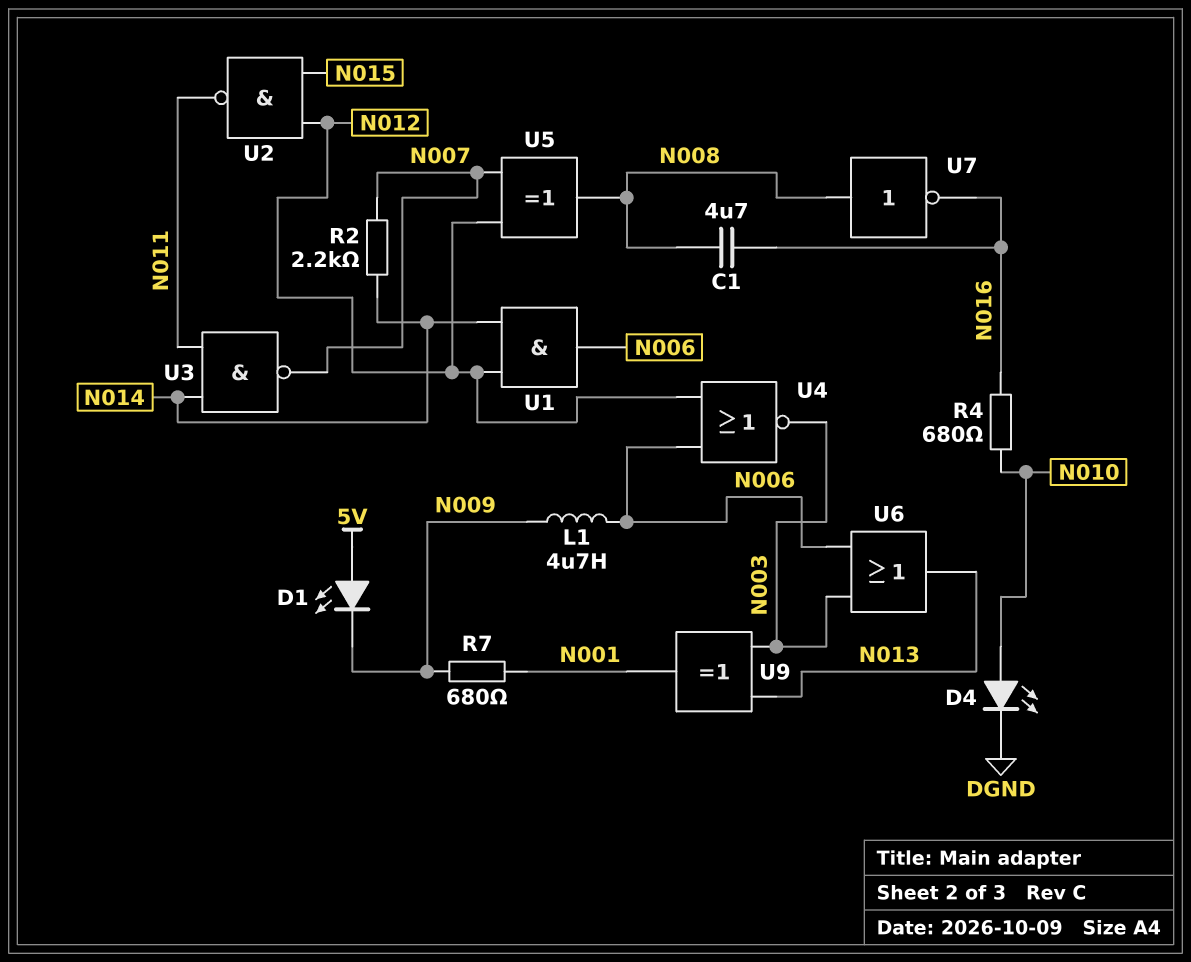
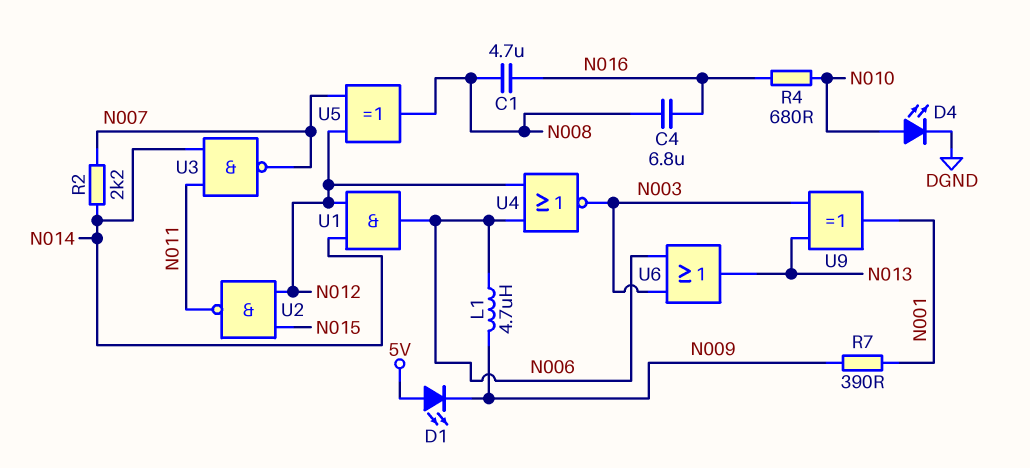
C4: none -> 6.8uF (N008, N016)
R7: 680 (N001, N009) -> 390 (N001, N009)
U7: NOT (in N008, out N016) -> none

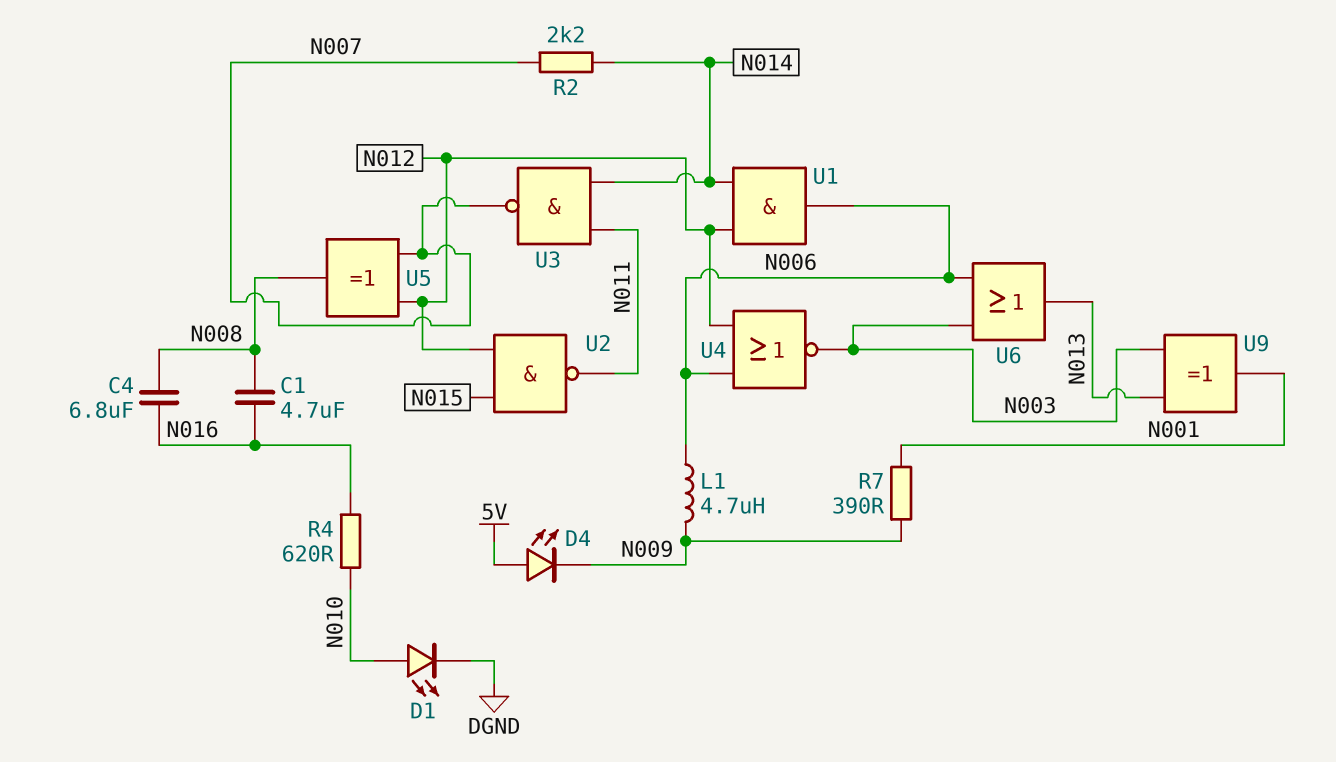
D1: LED (A 5V, K N009) -> LED (A N010, K DGND)
D4: LED (A N010, K DGND) -> LED (A 5V, K N009)
R4: 680 (N010, N016) -> 620 (N010, N016)

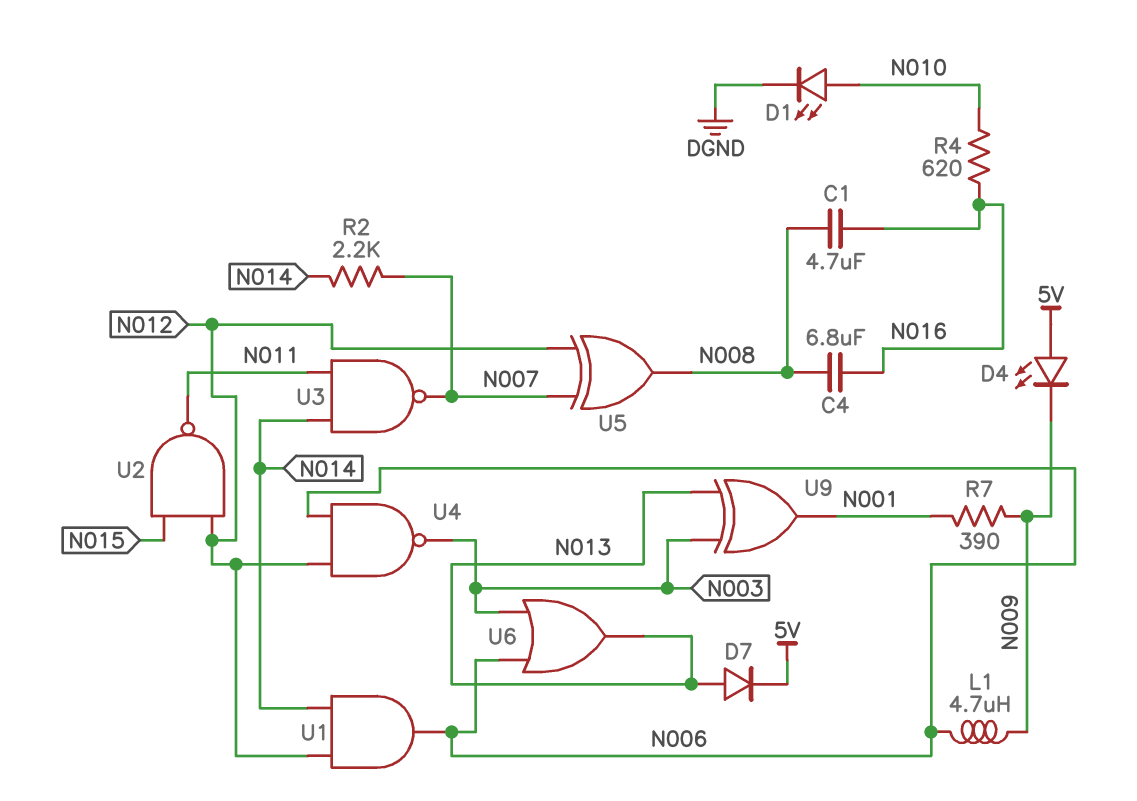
D7: none -> diode (A N013, K 5V)
U4: NOR (in N006, in N012, out N003) -> NAND (in N006, in N012, out N003)

